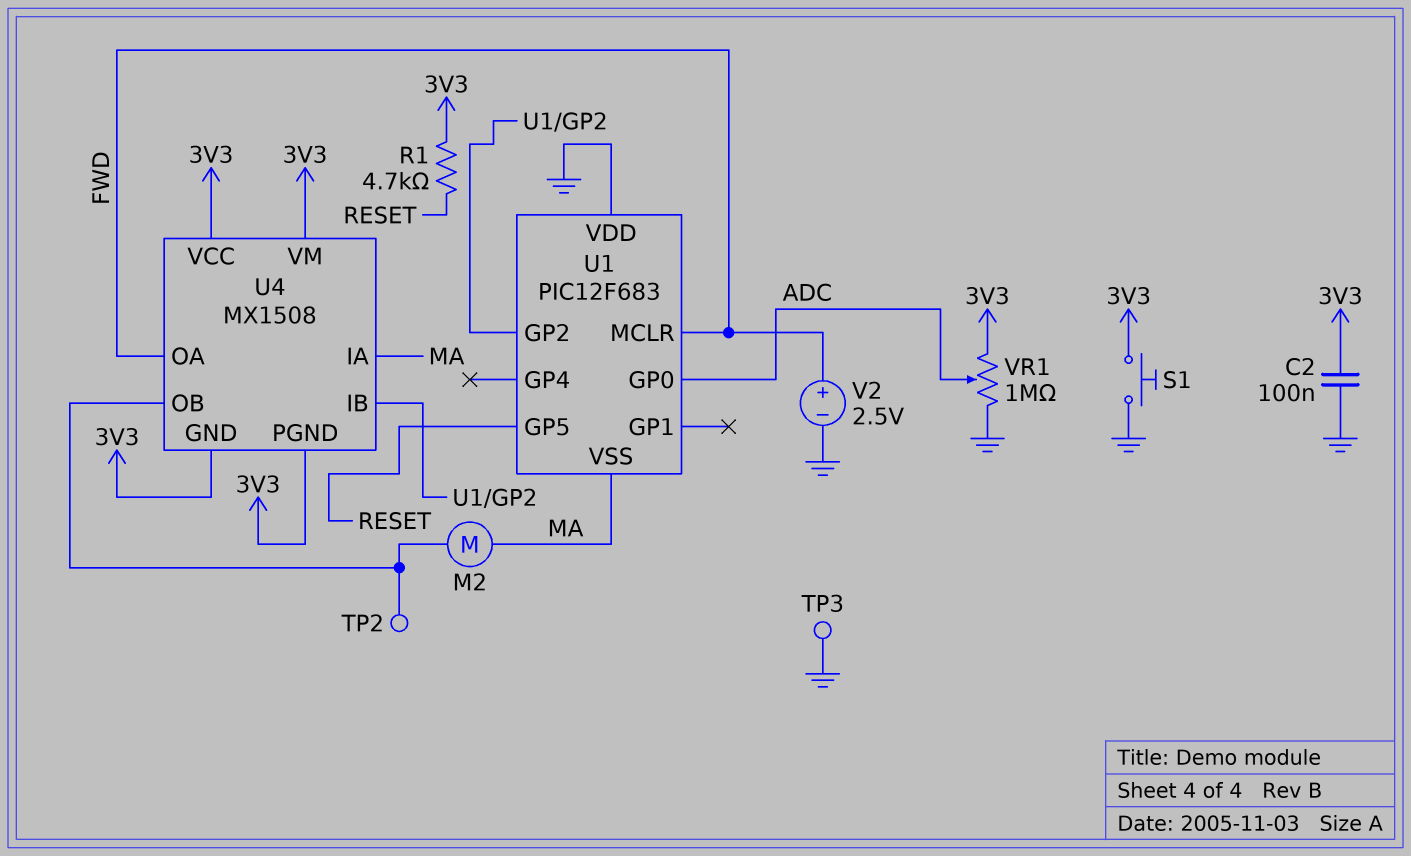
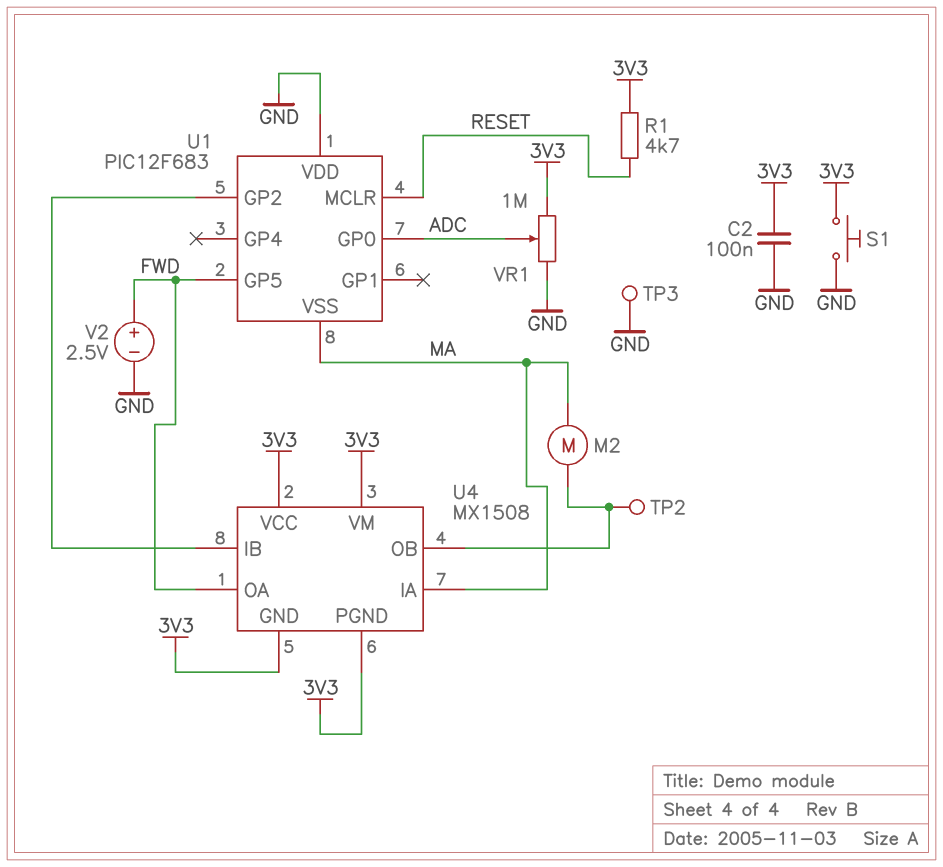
U1 pin GP5: RESET -> FWD
U1 pin MCLR: FWD -> RESET

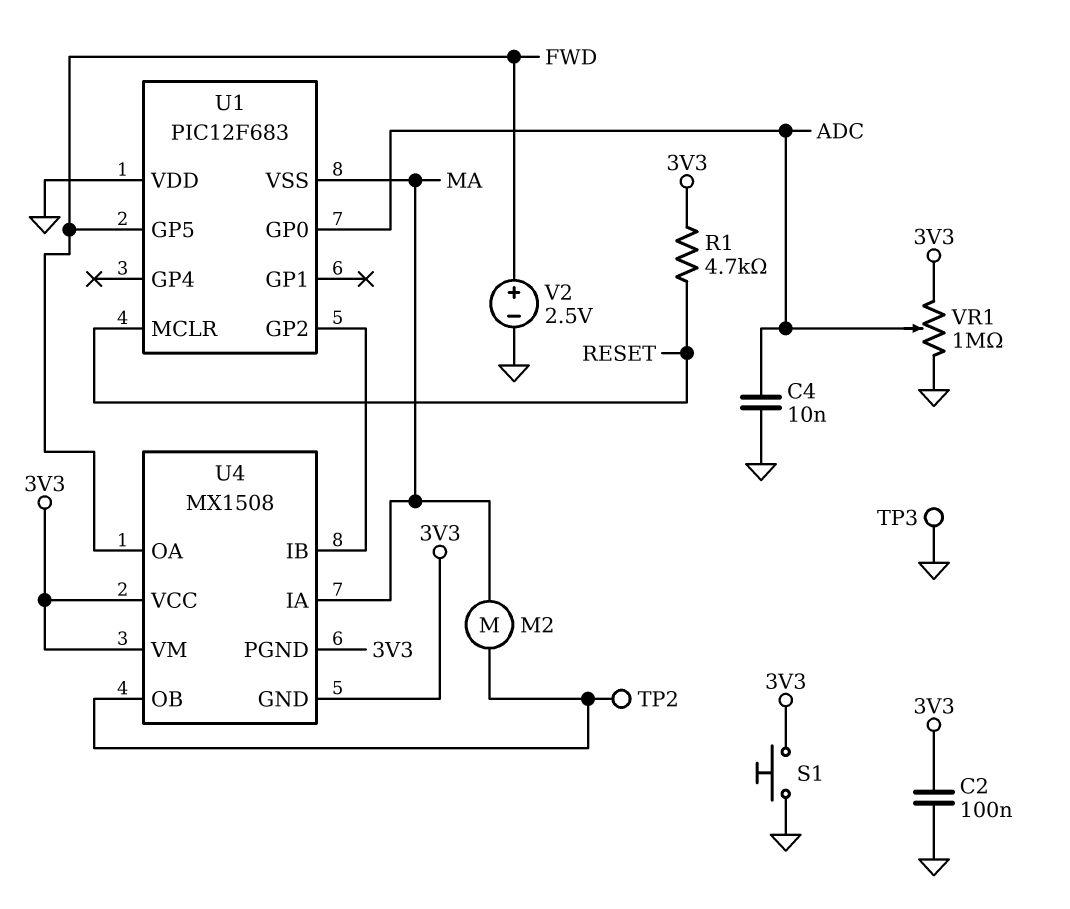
C4: none -> 10nF (ADC, GND)

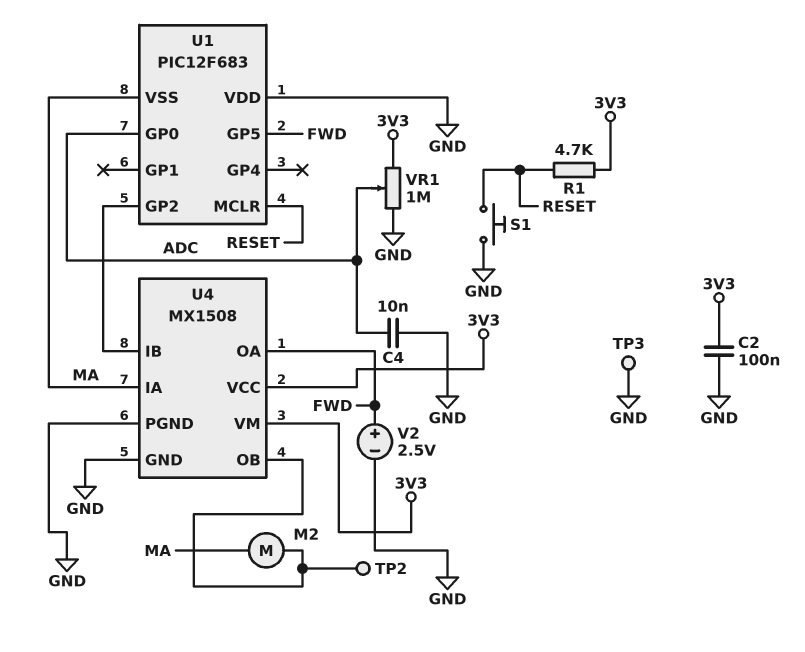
S1: button (3V3, GND) -> button (GND, RESET)
U4 pin GND: 3V3 -> GND
U4 pin PGND: 3V3 -> GND

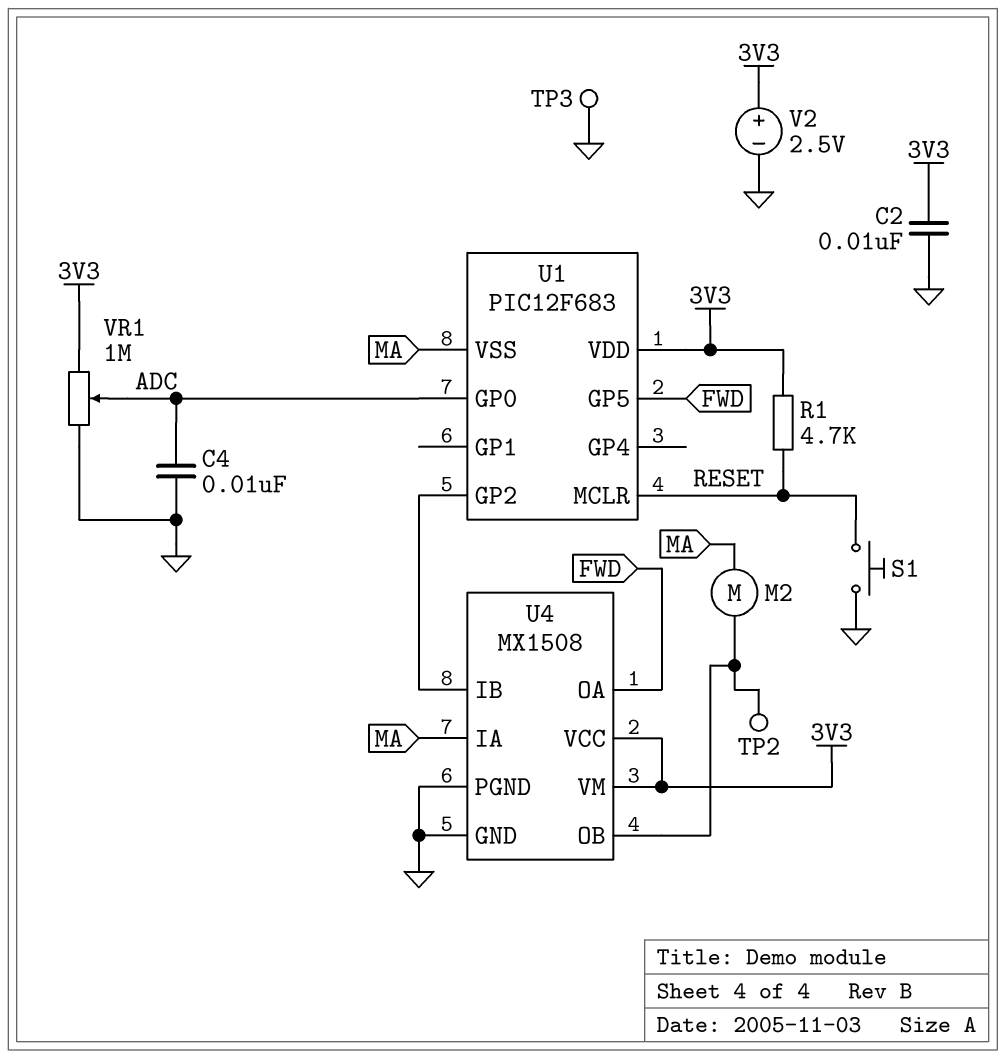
C2: 100nF (3V3, GND) -> 10nF (3V3, GND)
U1 pin VDD: GND -> 3V3
V2: 2.5V (plus FWD, minus GND) -> 2.5V (plus 3V3, minus GND)

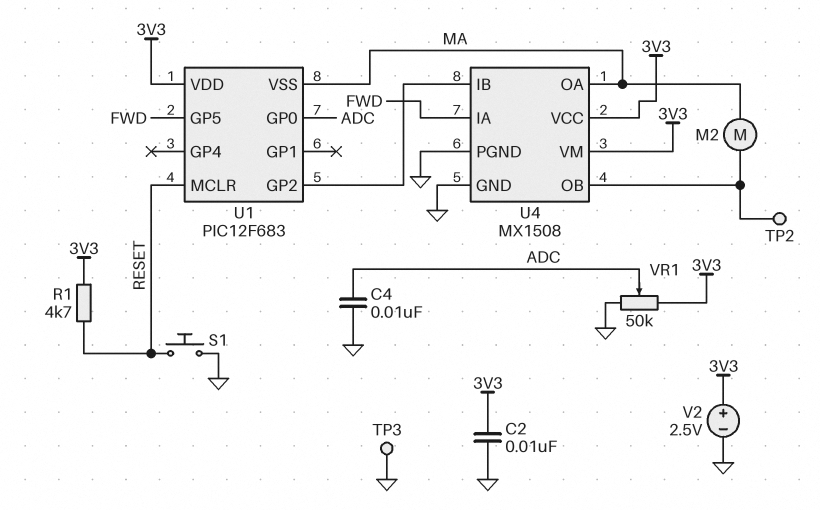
U4 pin IA: MA -> FWD
U4 pin OA: FWD -> MA
VR1: 1M (3V3, GND, wiper ADC) -> 50k (3V3, GND, wiper ADC)

